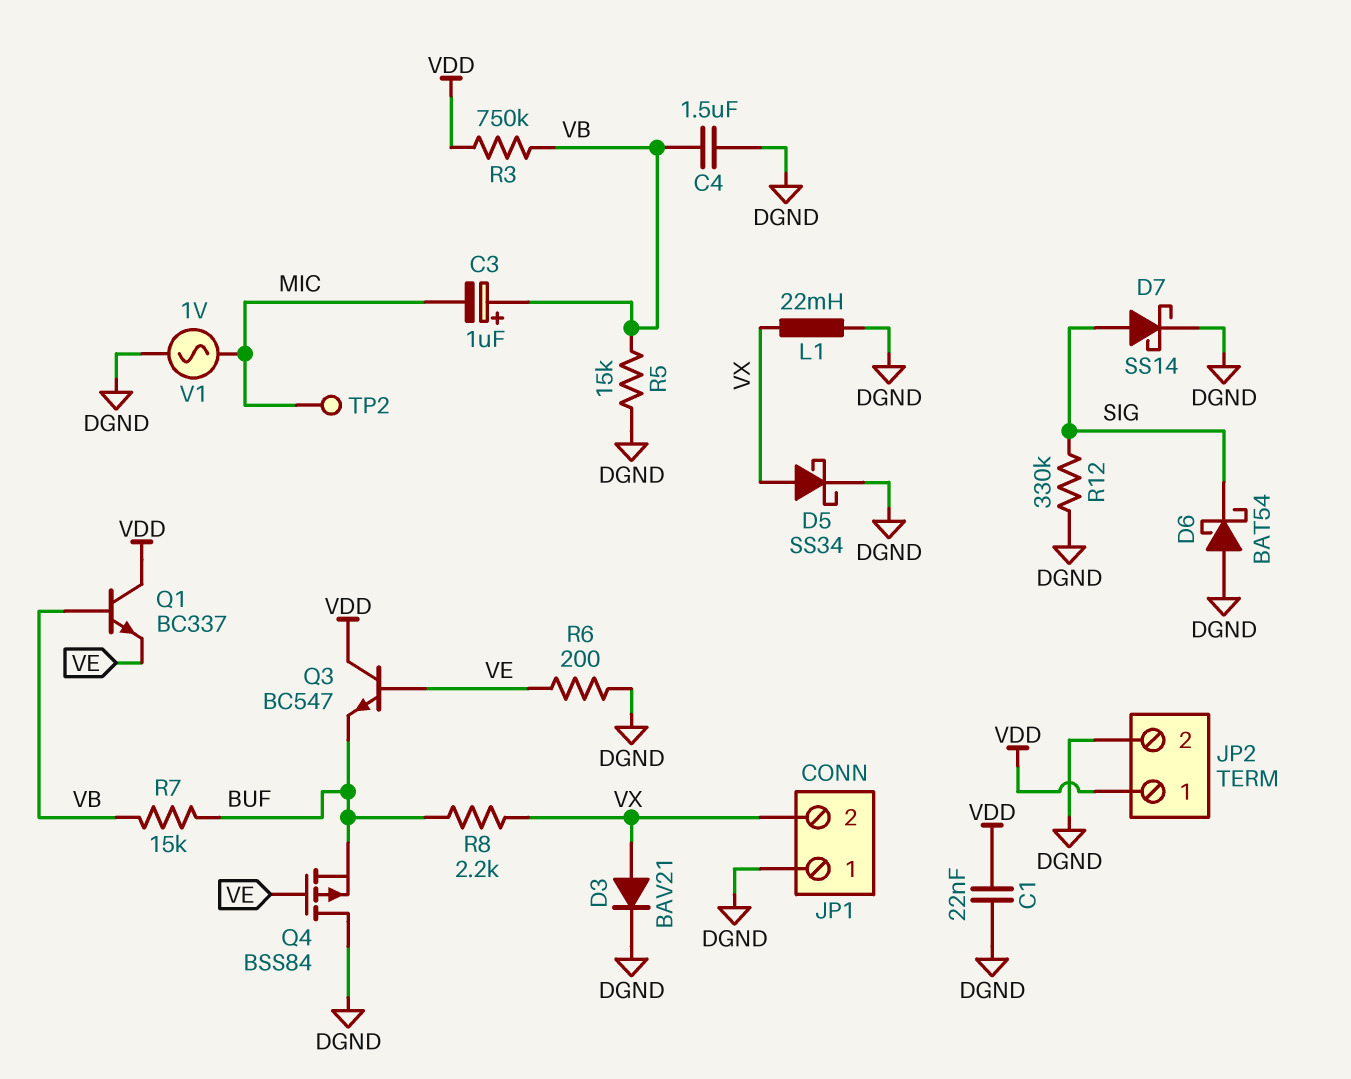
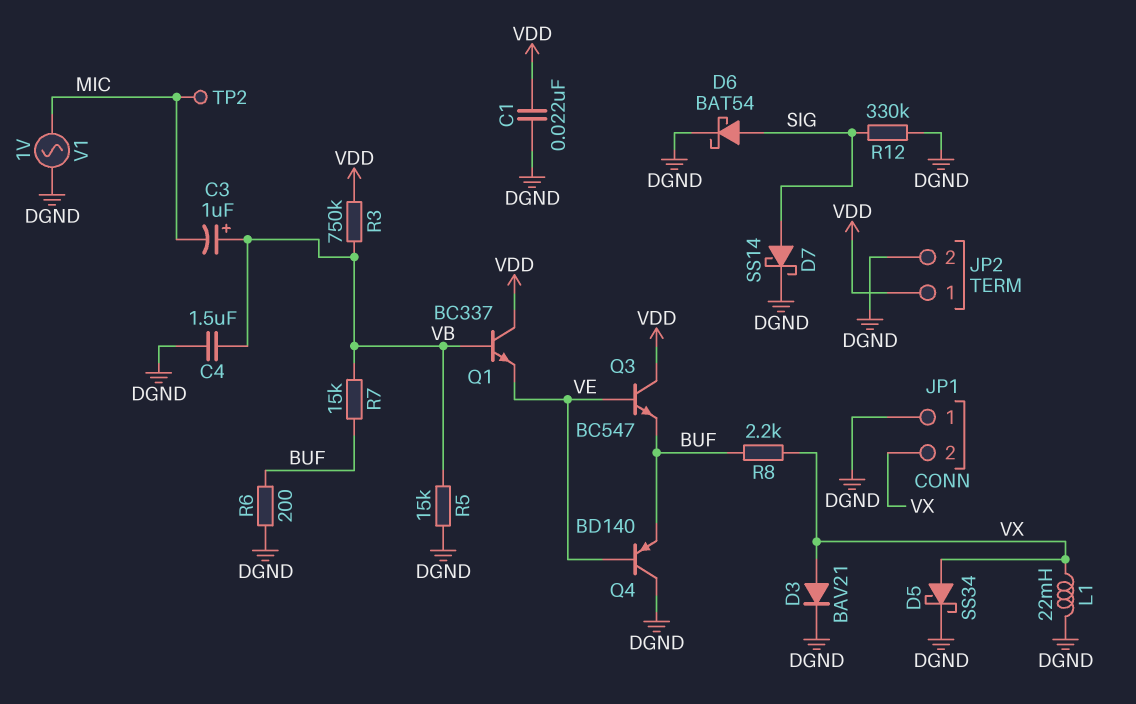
D6: schottky BAT54 (A DGND, K SIG) -> schottky BAT54 (A SIG, K DGND)
Q4: PMOS BSS84 (G VE, D DGND, S BUF) -> PNP BD140 (B VE, C DGND, E BUF)
R6: 200 (DGND, VE) -> 200 (BUF, DGND)

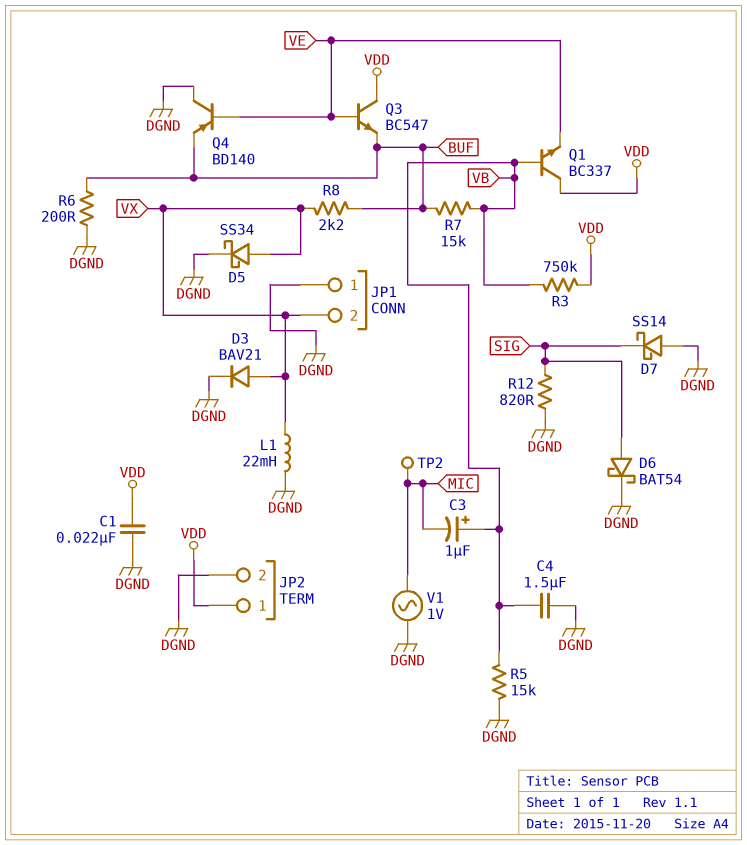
D7: schottky SS14 (A SIG, K DGND) -> schottky SS14 (A DGND, K SIG)
R12: 330k (DGND, SIG) -> 820 (DGND, SIG)

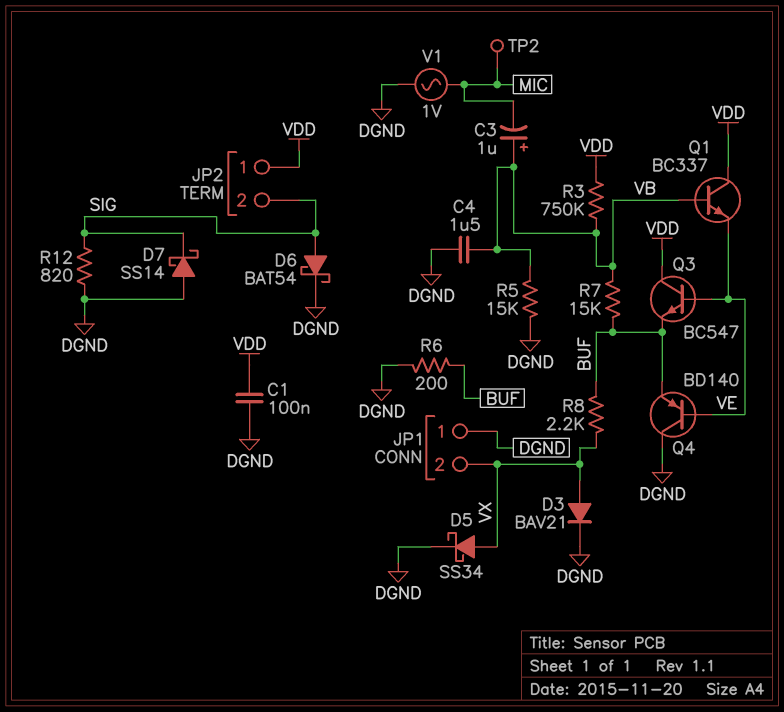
C1: 22nF (DGND, VDD) -> 100nF (DGND, VDD)
JP2 pin 2: DGND -> SIG
L1: 22mH (DGND, VX) -> none

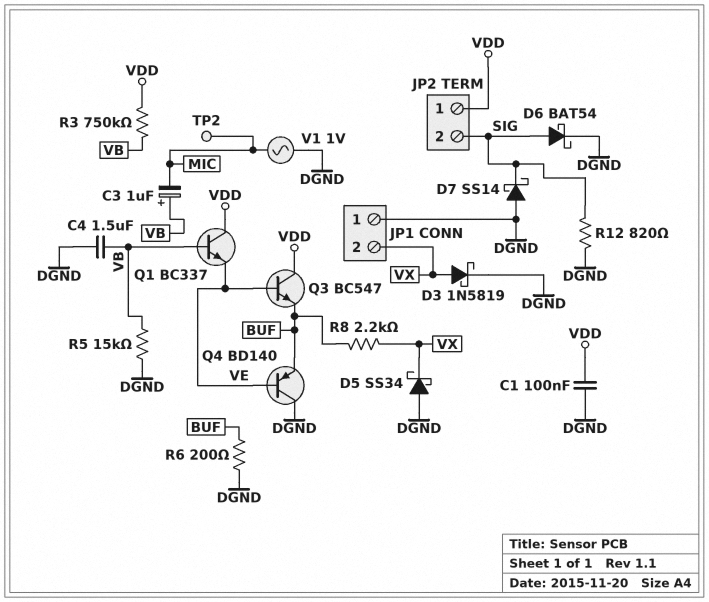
D3: diode BAV21 (A VX, K DGND) -> schottky 1N5819 (A VX, K DGND)
D5: schottky SS34 (A VX, K DGND) -> schottky SS34 (A DGND, K VX)
R7: 15k (BUF, VB) -> none

